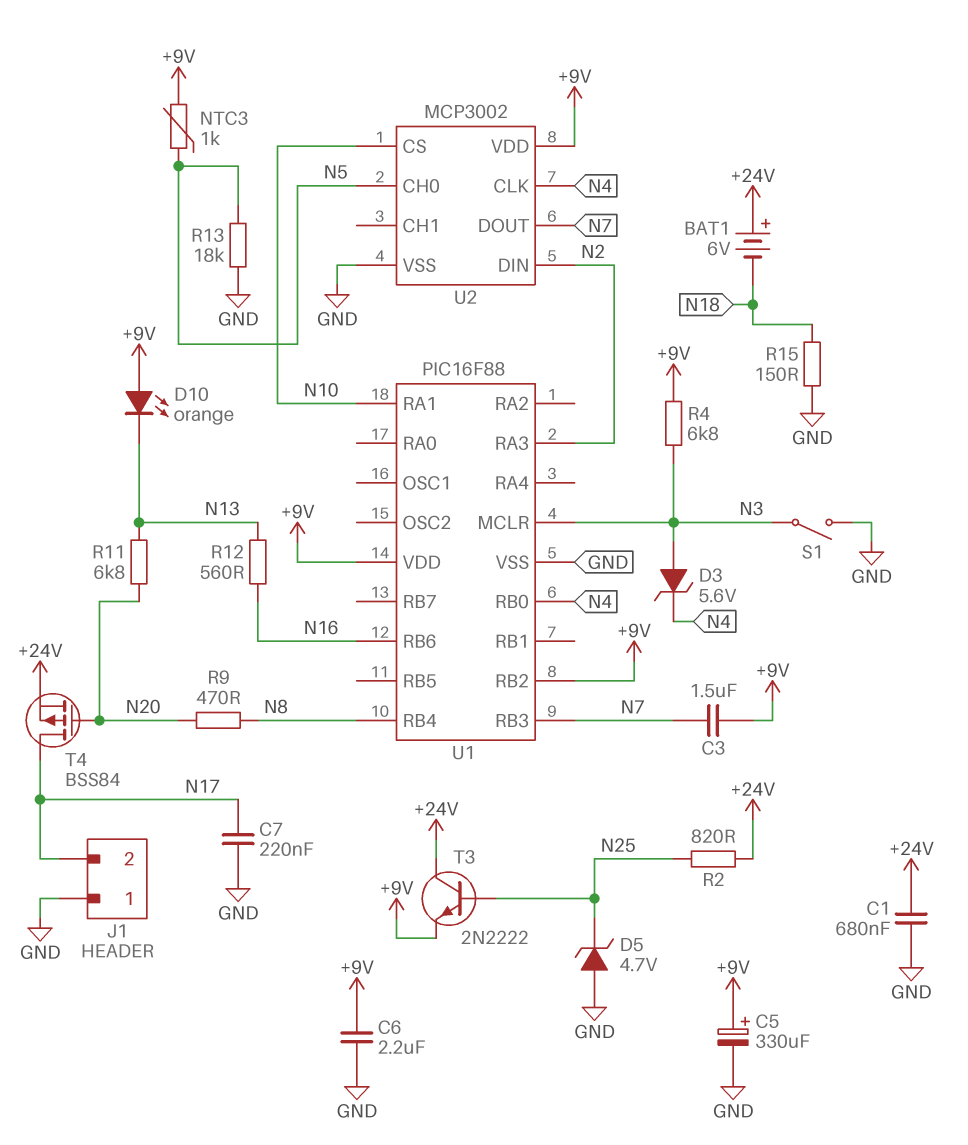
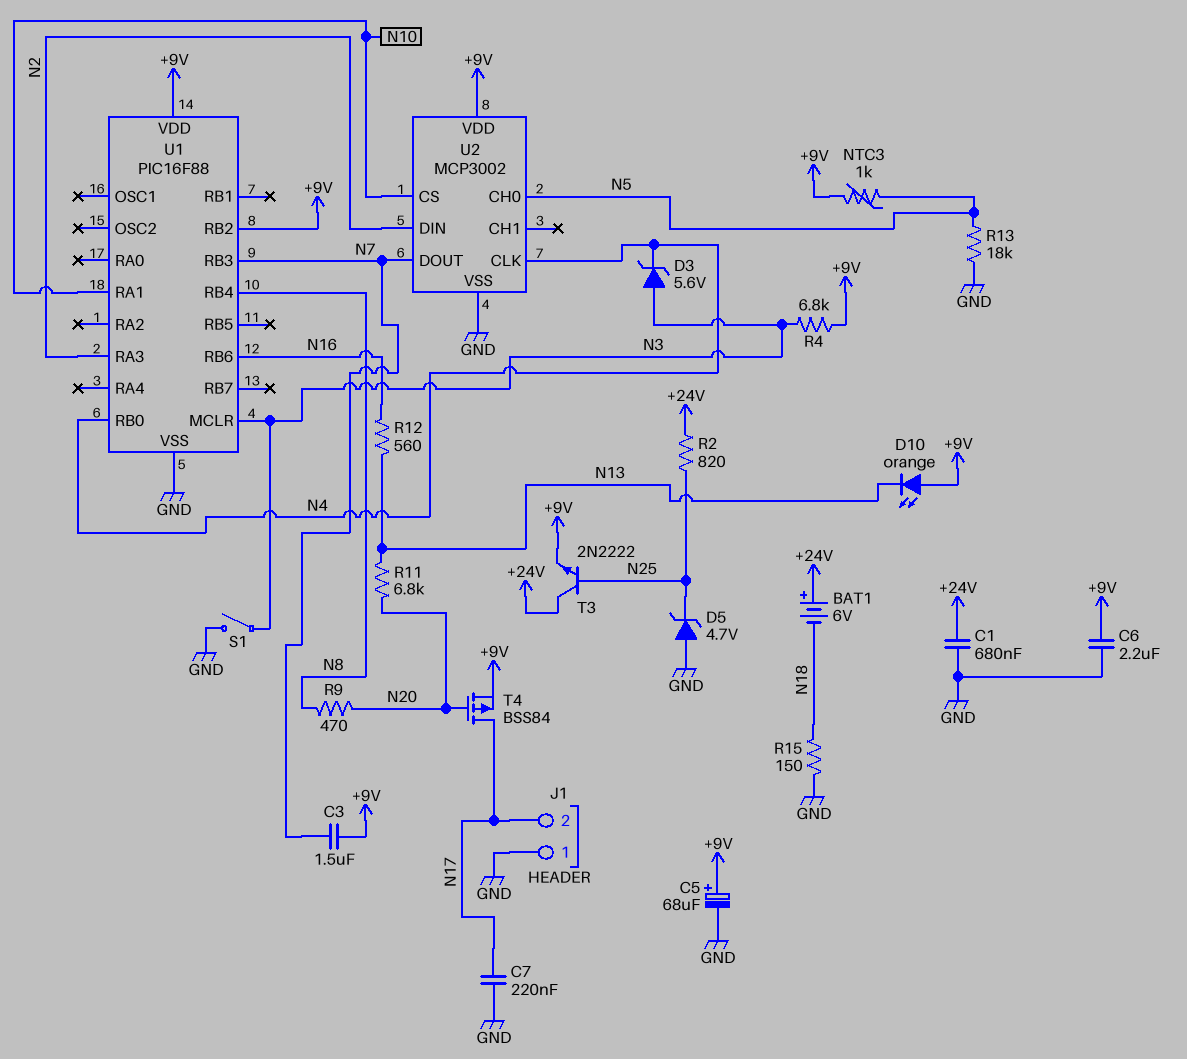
C5: 330uF (plus +9V, minus GND) -> 68uF (plus +9V, minus GND)
T4: PMOS BSS84 (G N20, D N17, S +24V) -> PMOS BSS84 (G N20, D N17, S +9V)

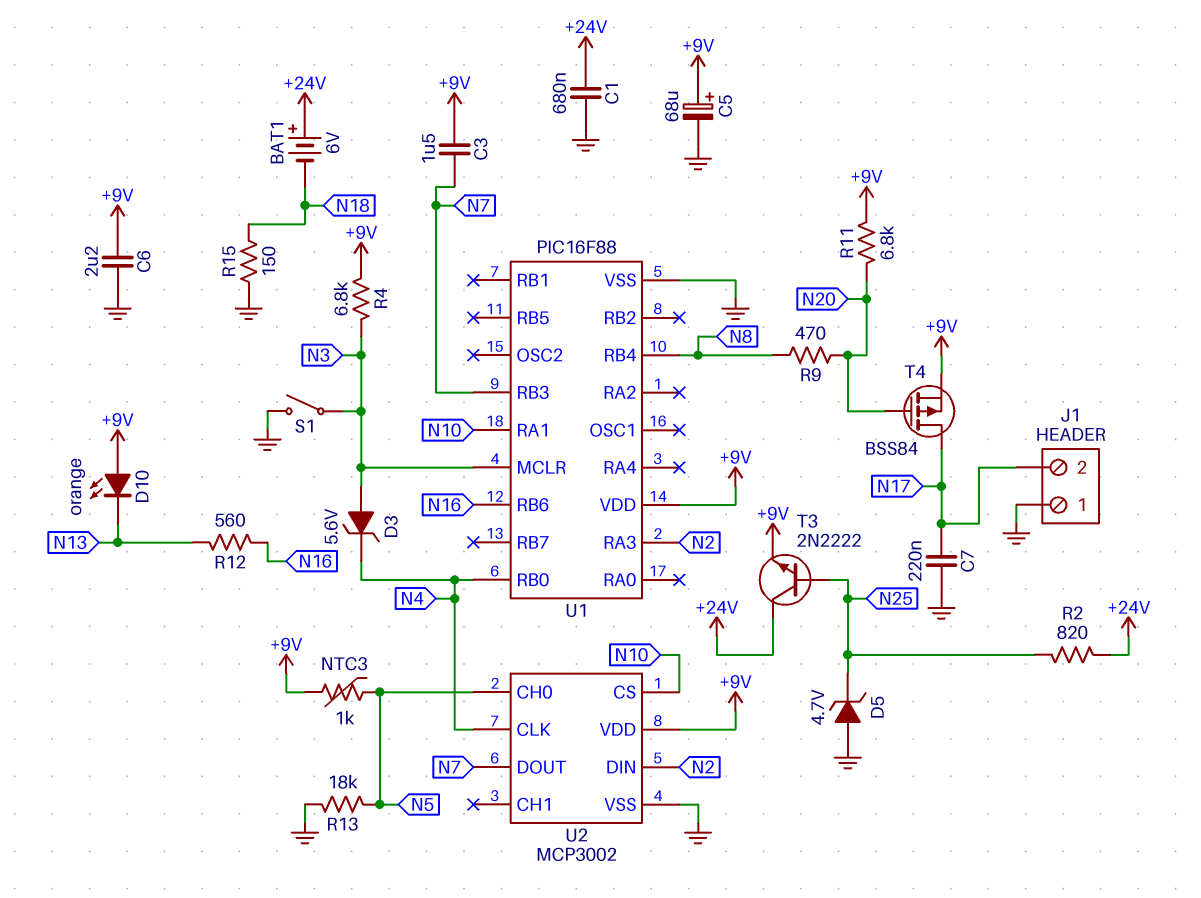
R11: 6.8k (N13, N20) -> 6.8k (+9V, N20)
U1 pin RB2: +9V -> none

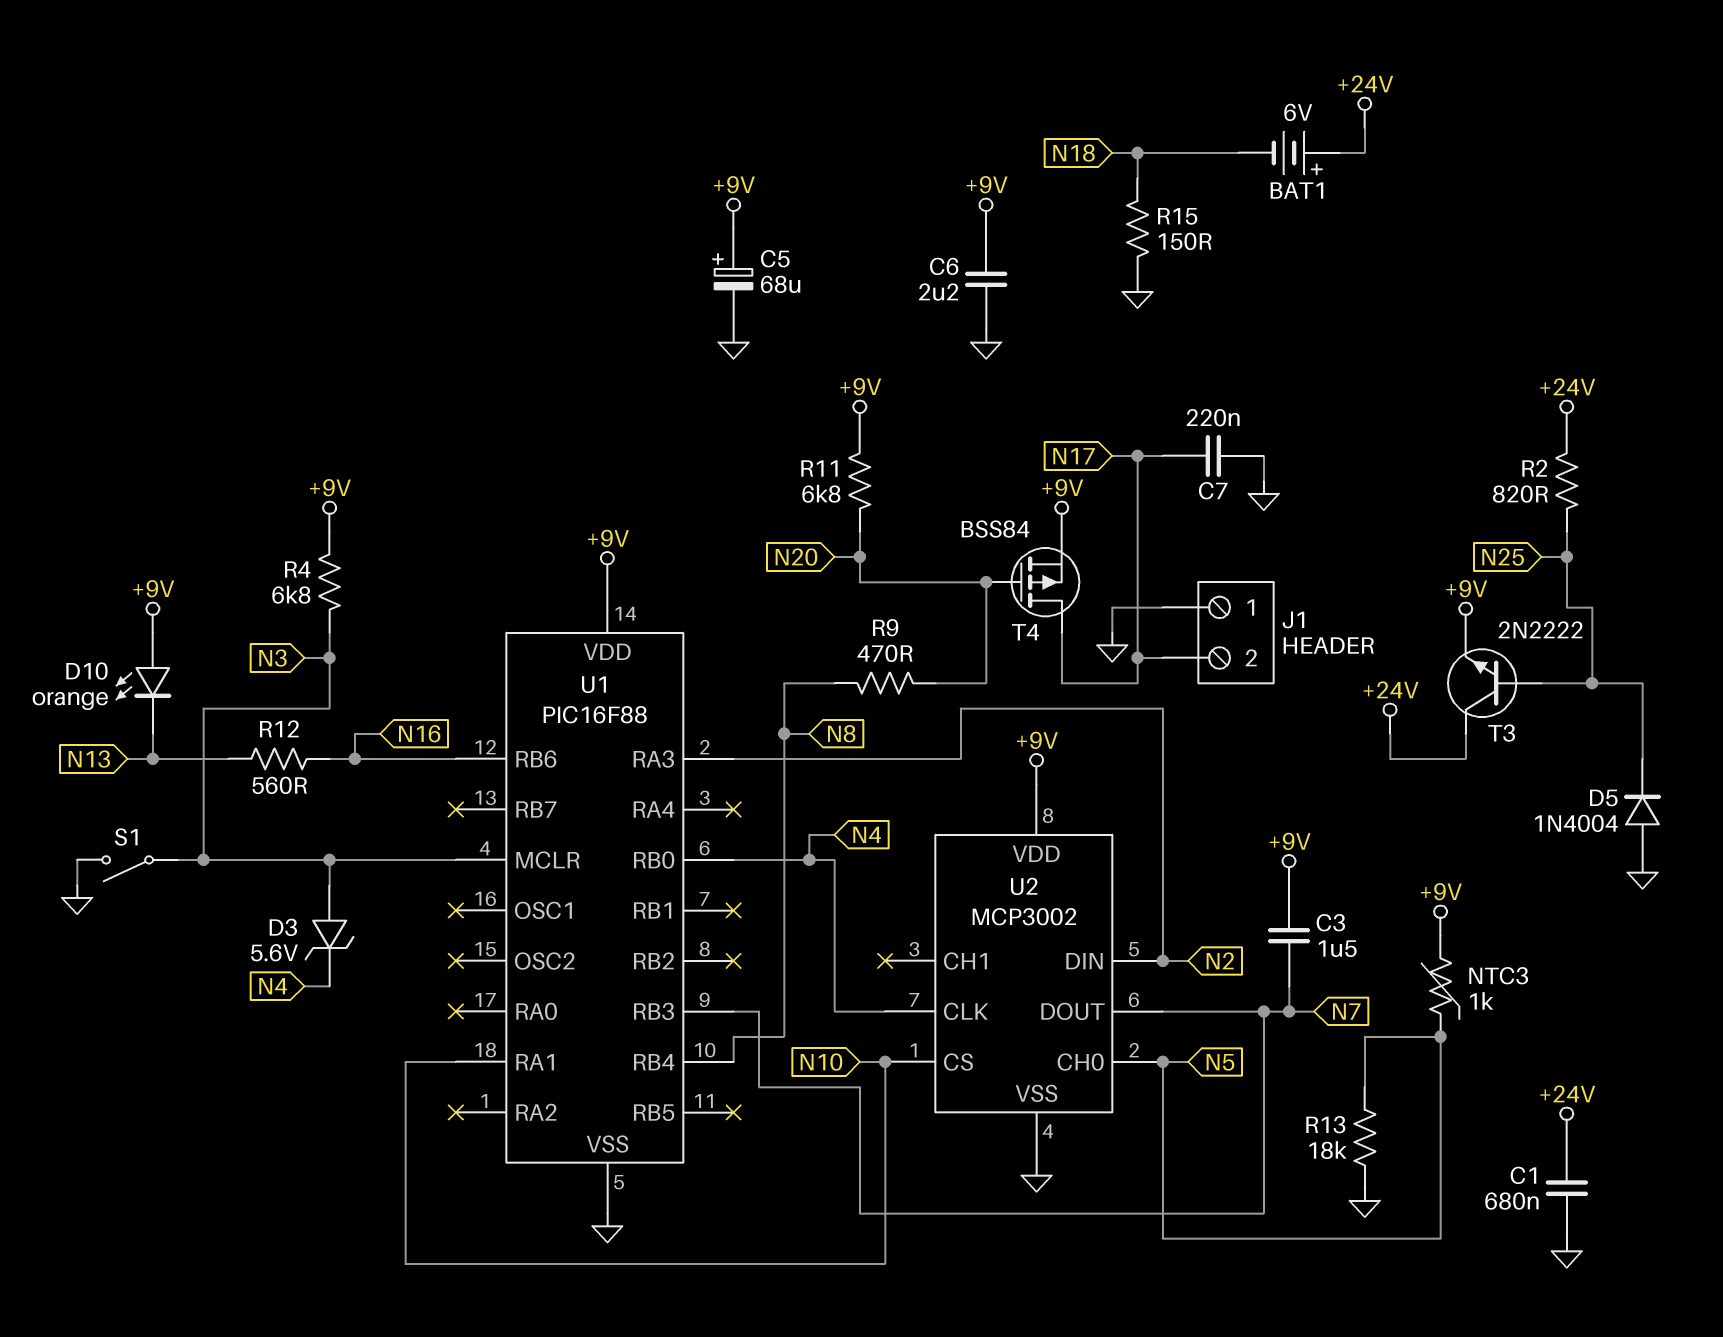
D5: zener 4.7V (A GND, K N25) -> diode 1N4004 (A GND, K N25)

